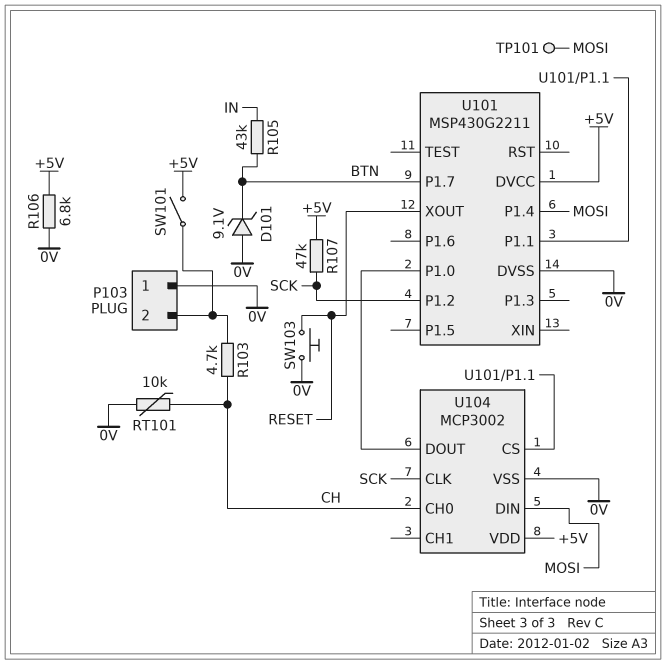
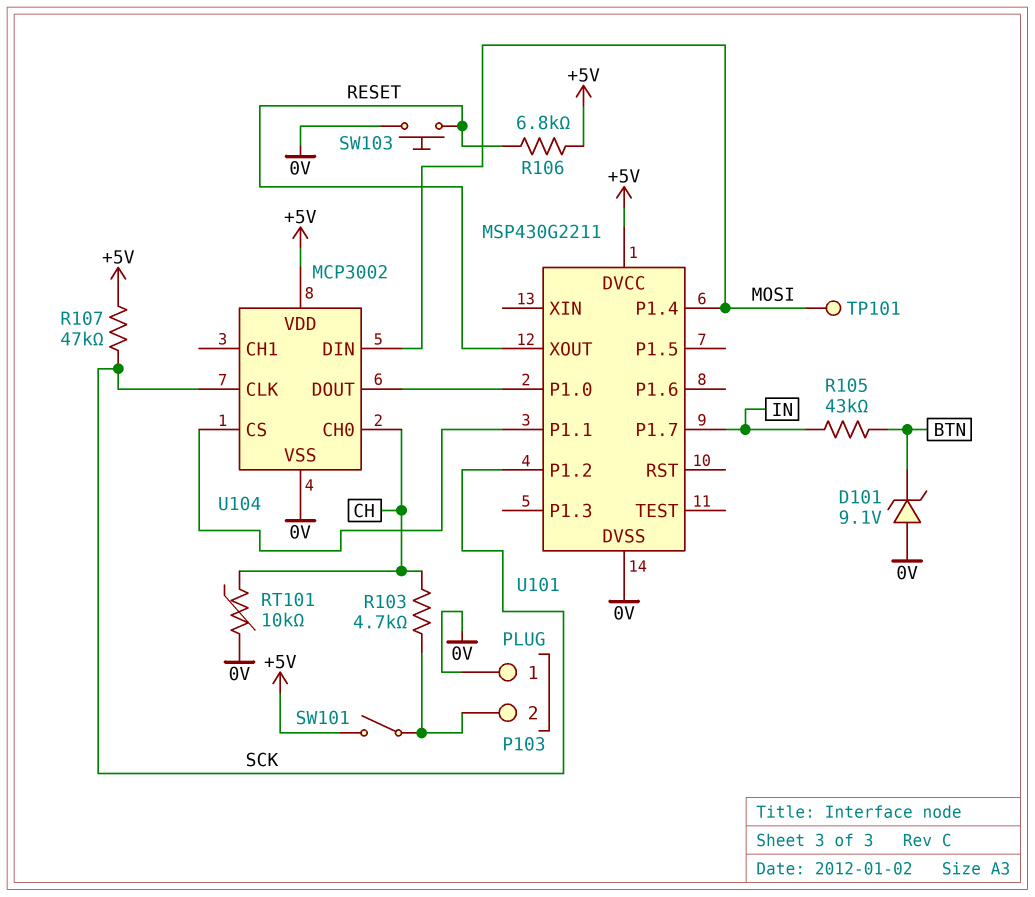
R106: 6.8k (+5V, 0V) -> 6.8k (+5V, RESET)
U101 pin P1.7: BTN -> IN

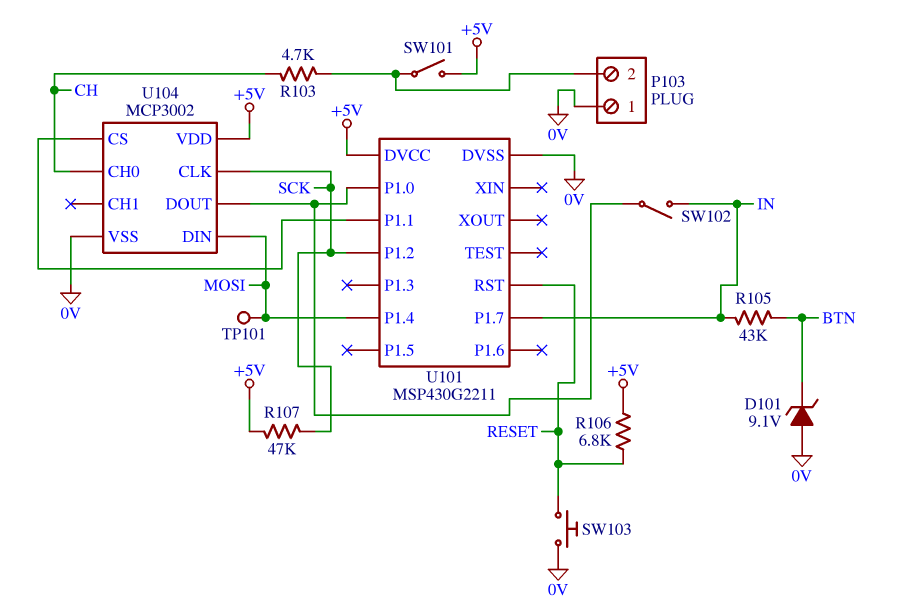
RT101: 10k (0V, CH) -> none
SW102: none -> switch (IN, U101/P1.0)
U101 pin RST: none -> RESET
U101 pin XOUT: RESET -> none

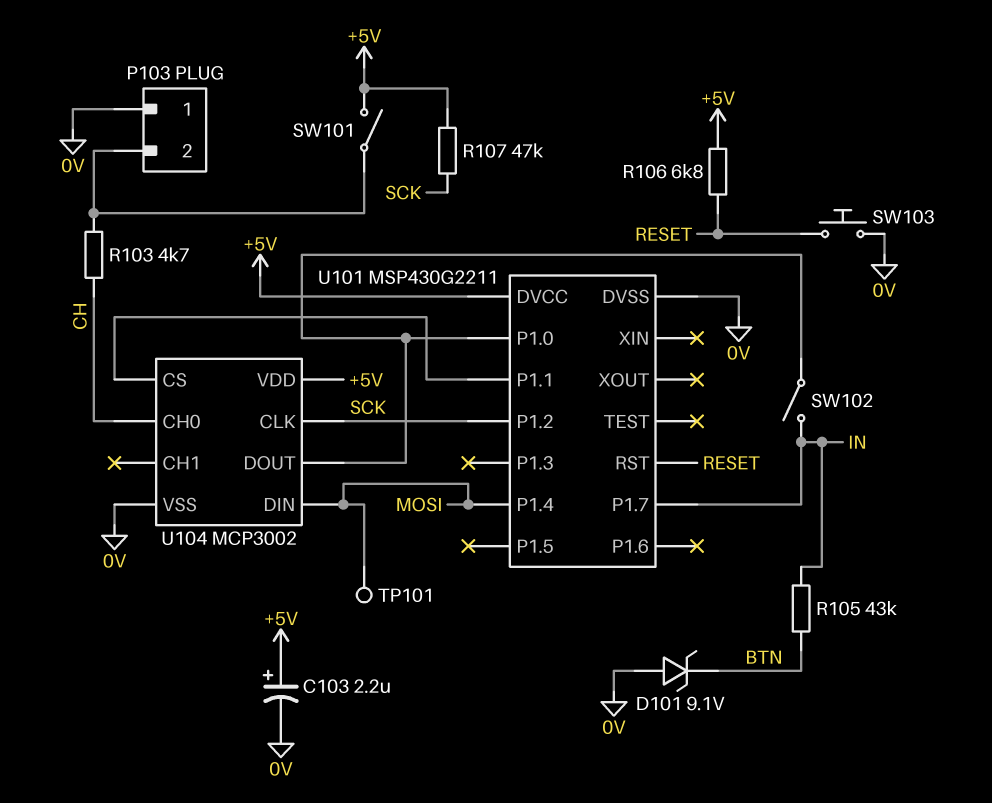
C103: none -> 2.2uF (plus +5V, minus 0V)

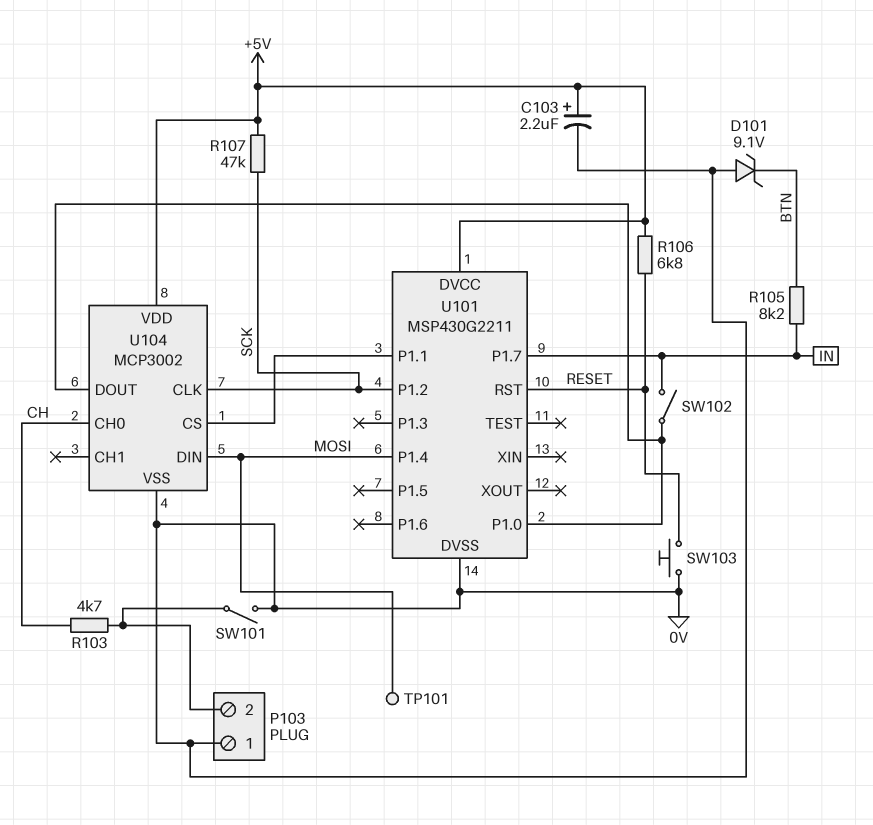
R105: 43k (BTN, IN) -> 8.2k (BTN, IN)
SW101: switch (+5V, P103/2) -> switch (0V, P103/2)

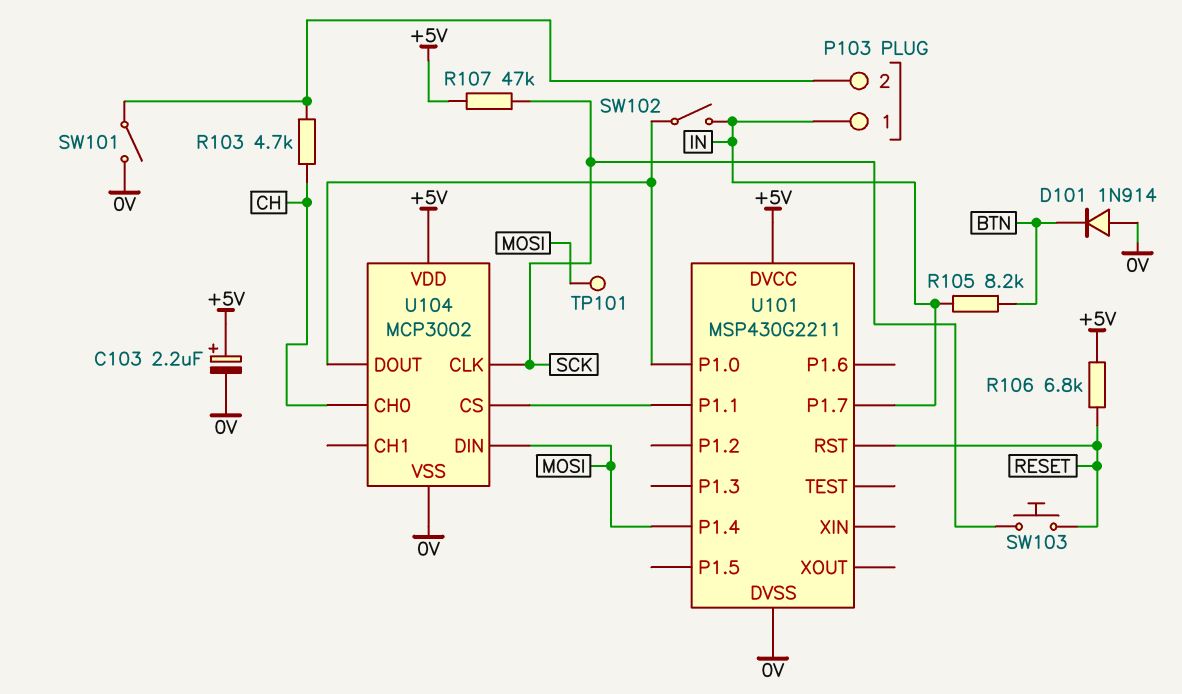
D101: zener 9.1V (A 0V, K BTN) -> diode 1N914 (A 0V, K BTN)
P103 pin 1: 0V -> IN
SW103: button (0V, RESET) -> button (RESET, SCK)
U101 pin P1.2: SCK -> none

